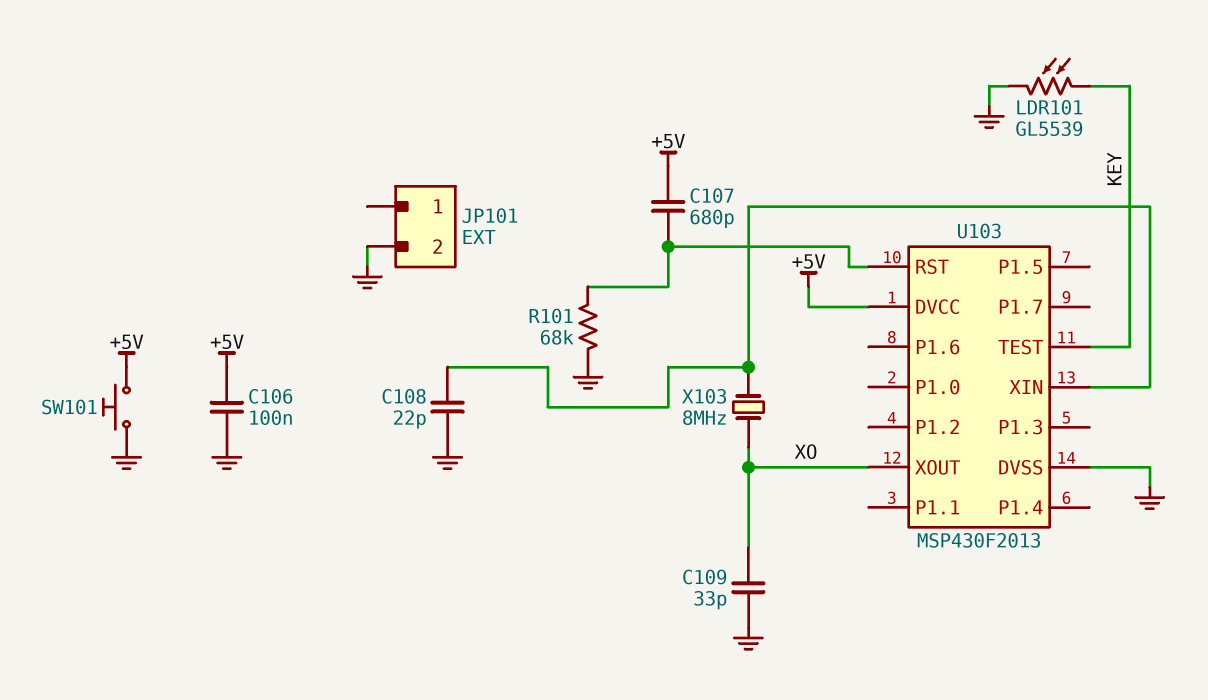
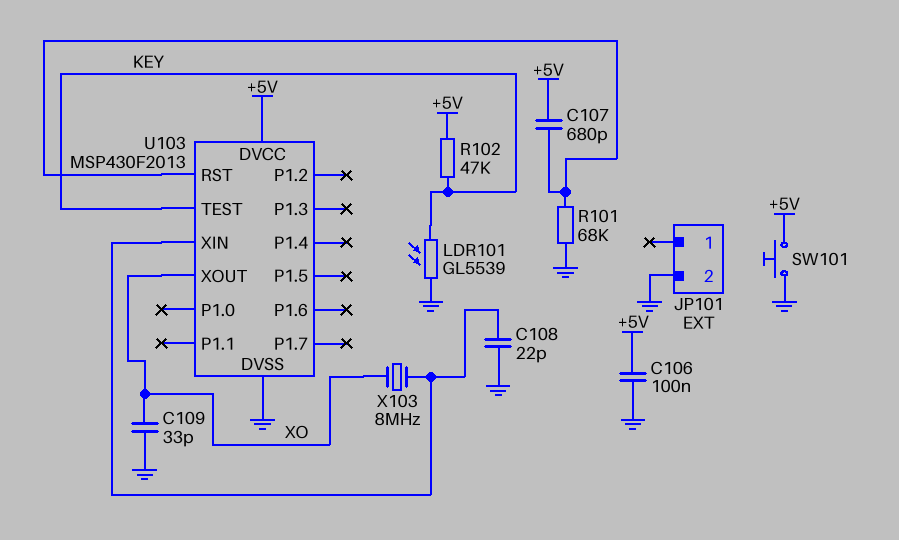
R102: none -> 47k (+5V, KEY)

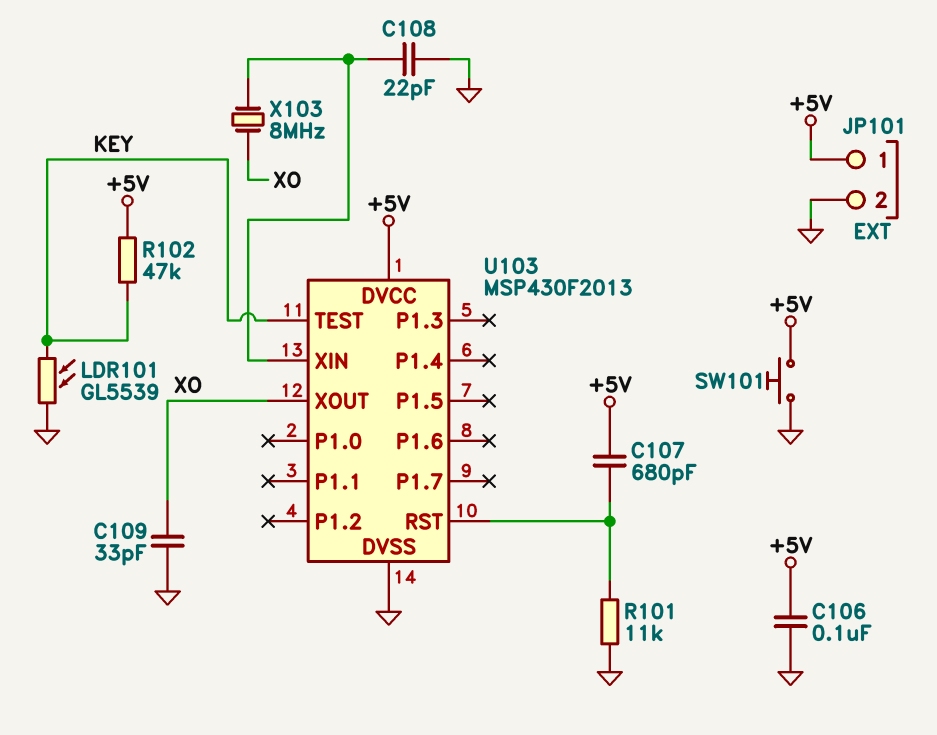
JP101 pin 1: none -> +5V
R101: 68k (GND, U103/RST) -> 11k (GND, U103/RST)

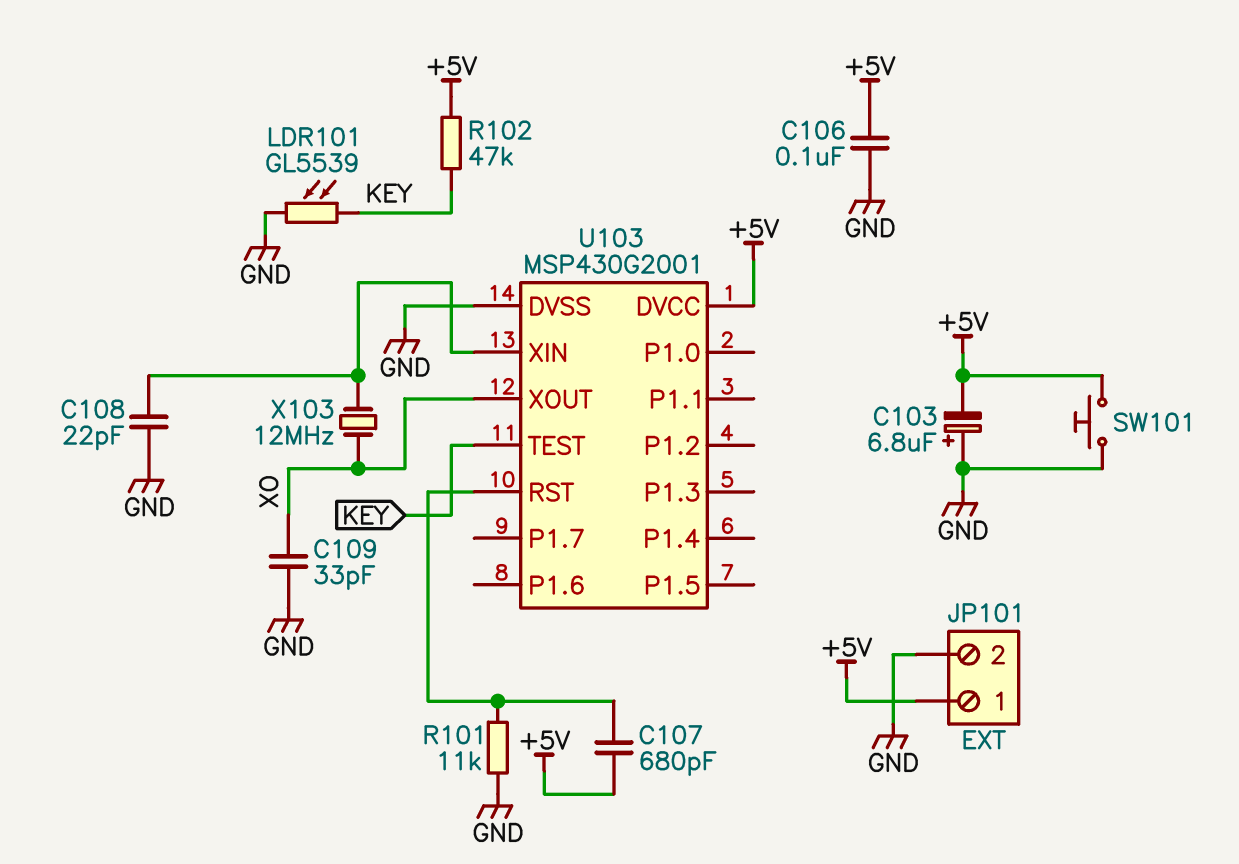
C103: none -> 6.8uF (plus GND, minus +5V)
U103: MSP430F2013 -> MSP430G2001
X103: 8MHz (U103/XIN, XO) -> 12MHz (U103/XIN, XO)

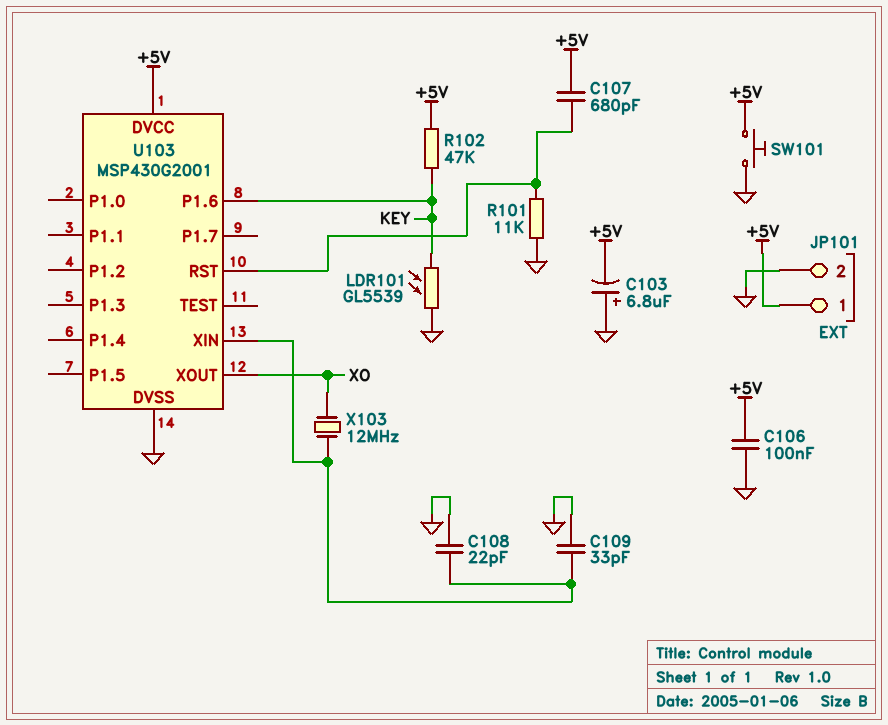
C109: 33pF (GND, XO) -> 33pF (GND, U103/XIN)
U103 pin P1.6: none -> KEY
U103 pin TEST: KEY -> none

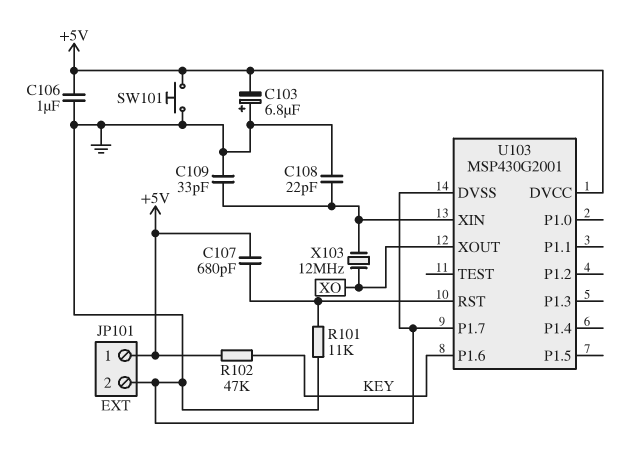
C106: 100nF (+5V, GND) -> 1uF (+5V, GND)
LDR101: GL5539 (GND, KEY) -> none
U103 pin P1.7: none -> GND

